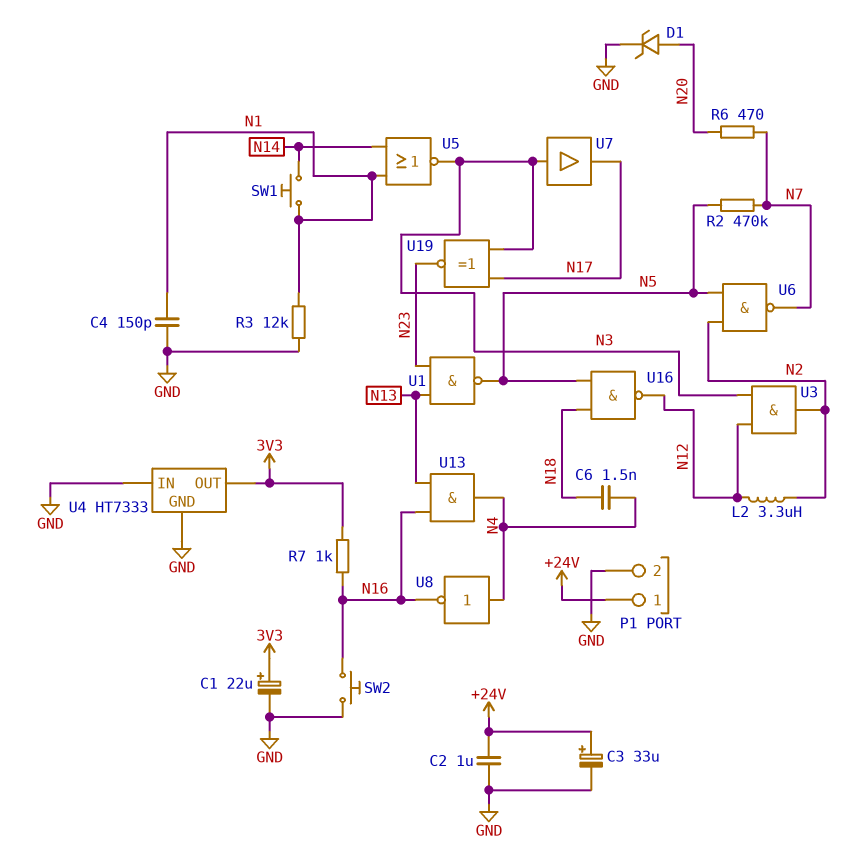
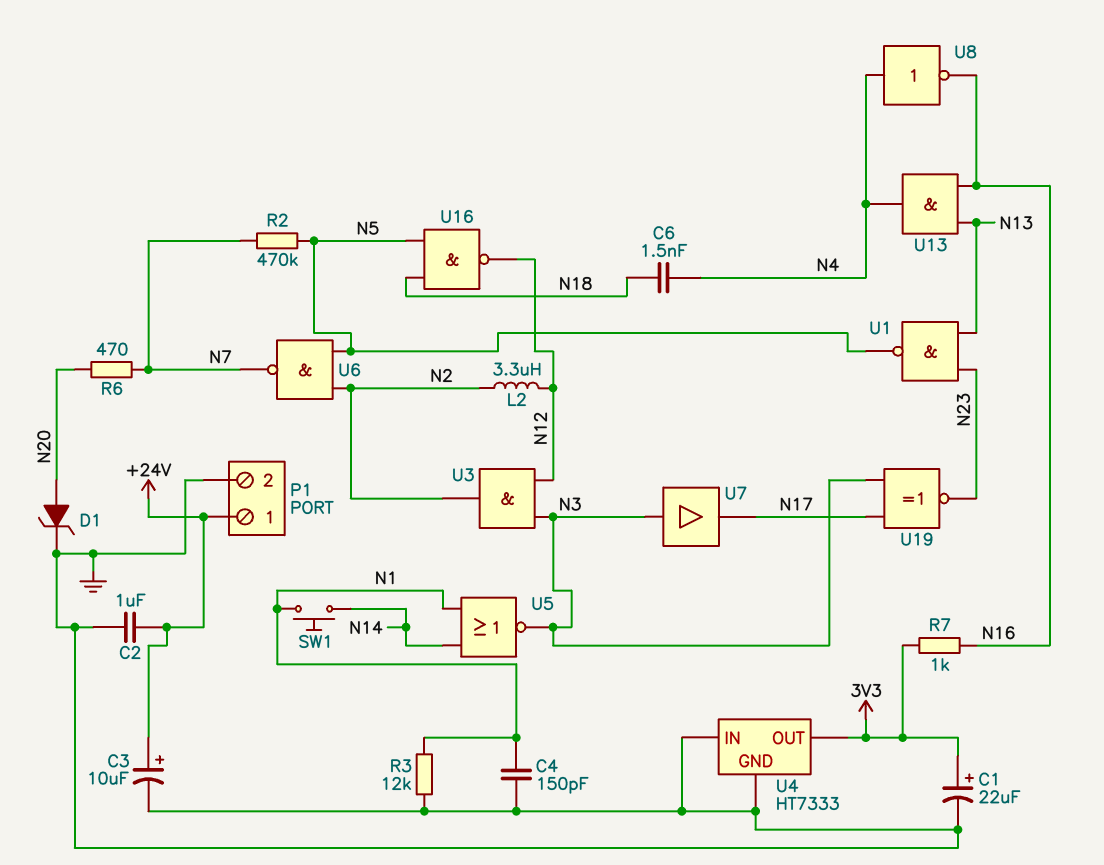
C3: 33uF (plus +24V, minus GND) -> 10uF (plus +24V, minus GND)
SW2: button (GND, N16) -> none

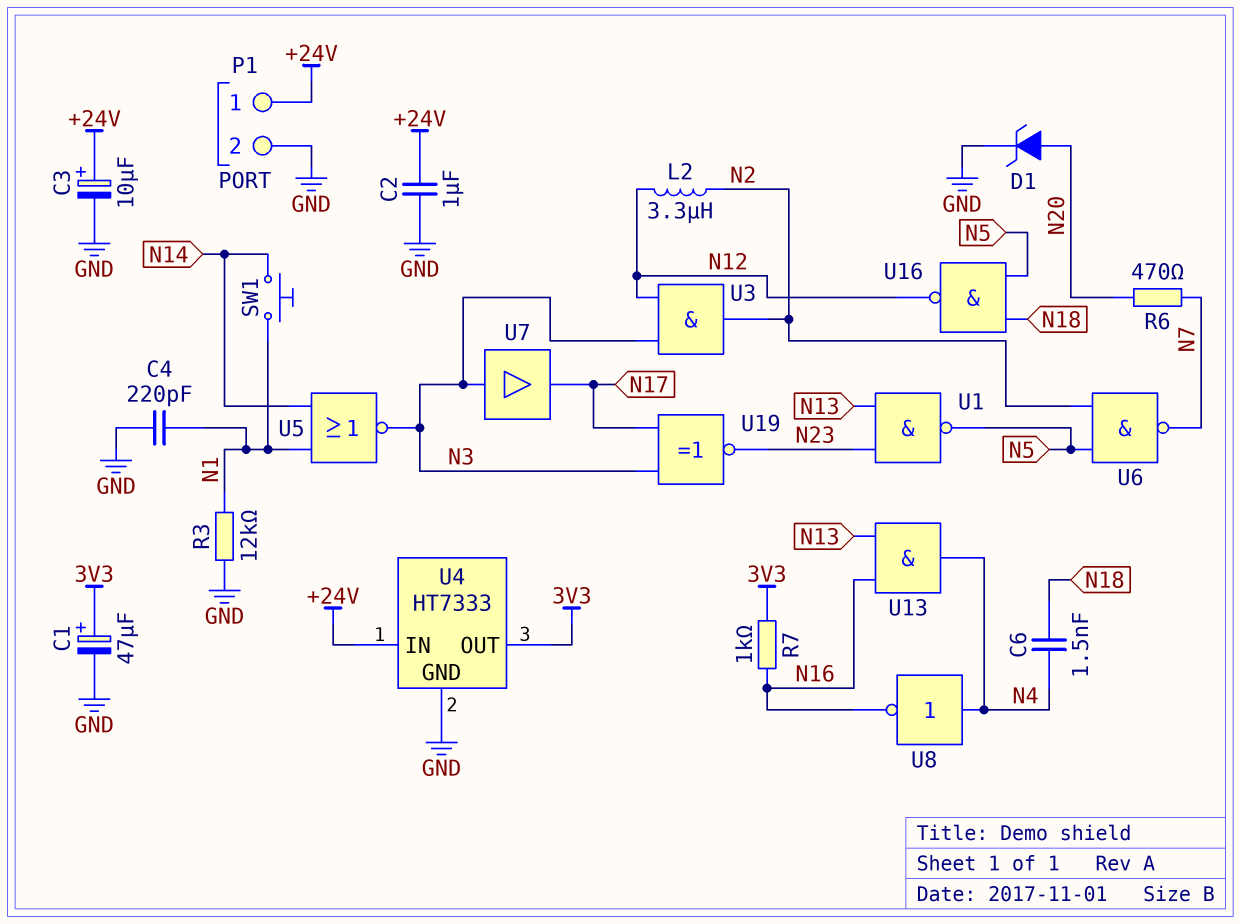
C1: 22uF (plus 3V3, minus GND) -> 47uF (plus 3V3, minus GND)
C4: 150pF (GND, N1) -> 220pF (GND, N1)
R2: 470k (N5, N7) -> none
U4 pin IN: GND -> +24V

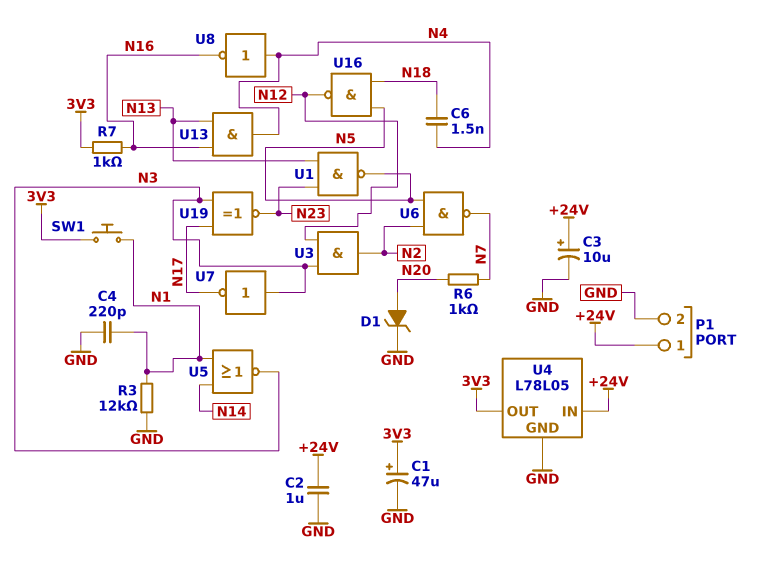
L2: 3.3uH (N2, N12) -> none
R6: 470 (N7, N20) -> 1k (N7, N20)
SW1: button (N1, N14) -> button (3V3, N1)
U4: HT7333 -> L78L05
U7: buffer (in N3, out N17) -> NOT (in N3, out N17)

